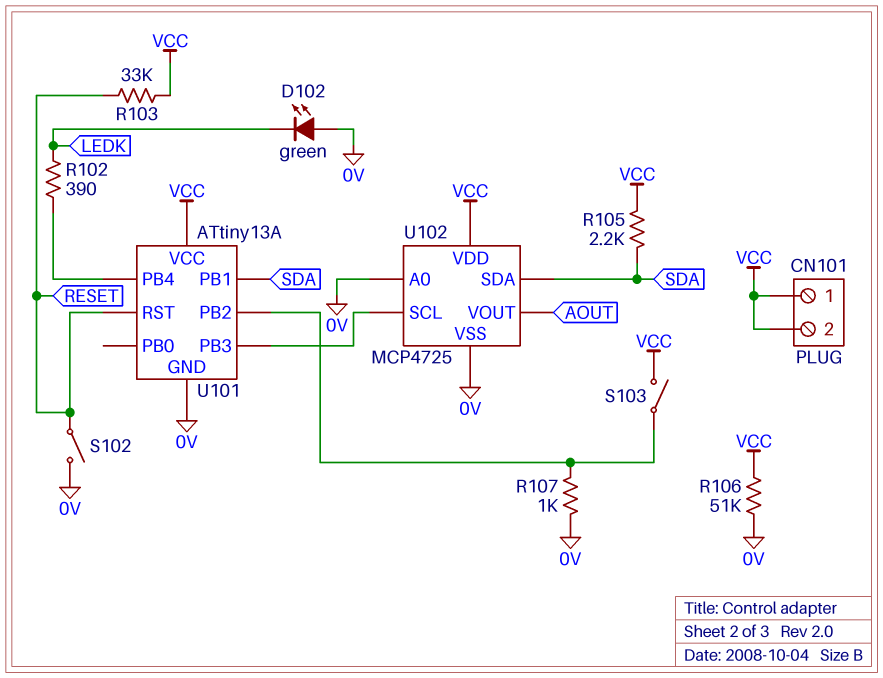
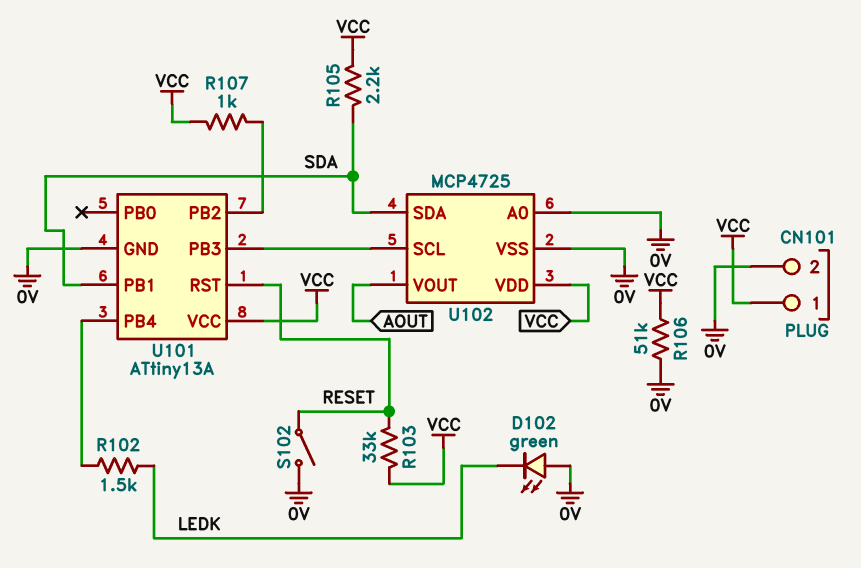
CN101 pin 2: VCC -> 0V
R102: 390 (LEDK, U101/PB4) -> 1.5k (LEDK, U101/PB4)
R107: 1k (0V, U101/PB2) -> 1k (U101/PB2, VCC)
S103: switch (U101/PB2, VCC) -> none

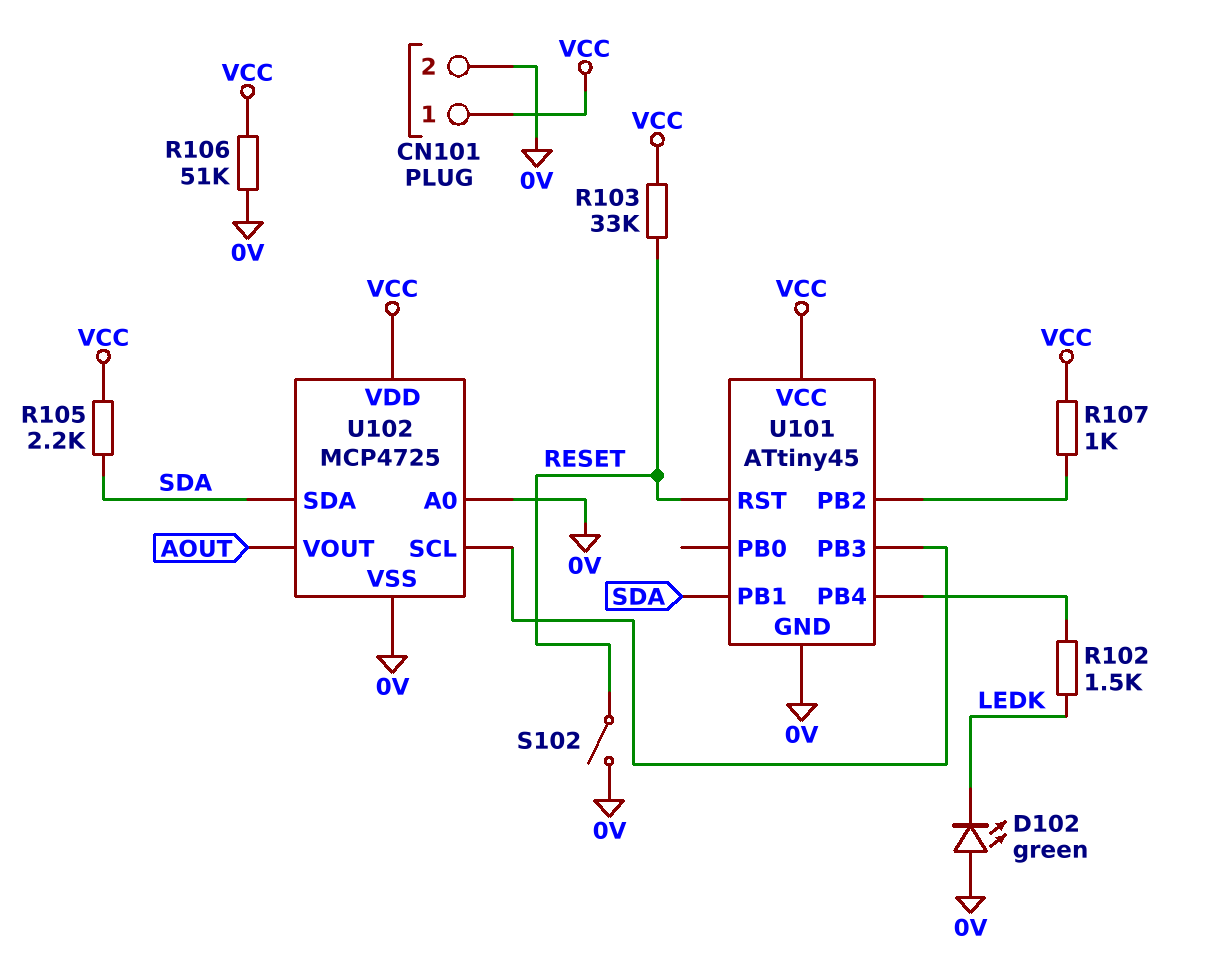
U101: ATtiny13A -> ATtiny45

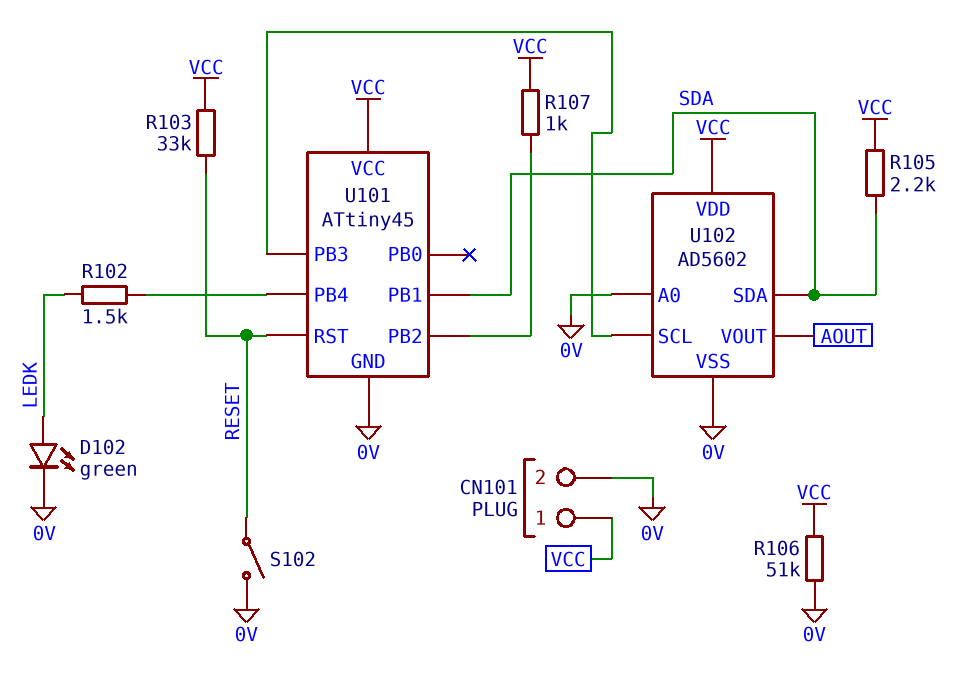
D102: LED green (A 0V, K LEDK) -> LED green (A LEDK, K 0V)
U102: MCP4725 -> AD5602

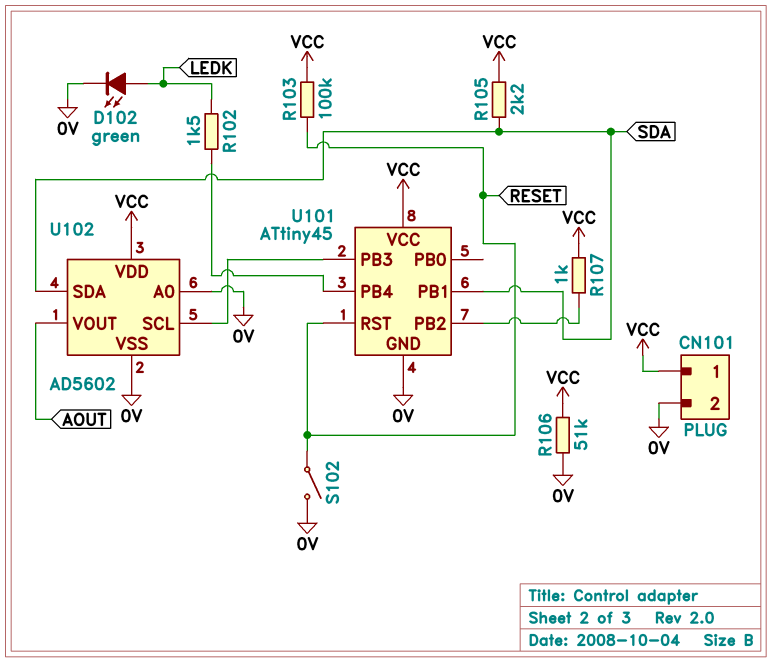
R103: 33k (RESET, VCC) -> 100k (RESET, VCC)

